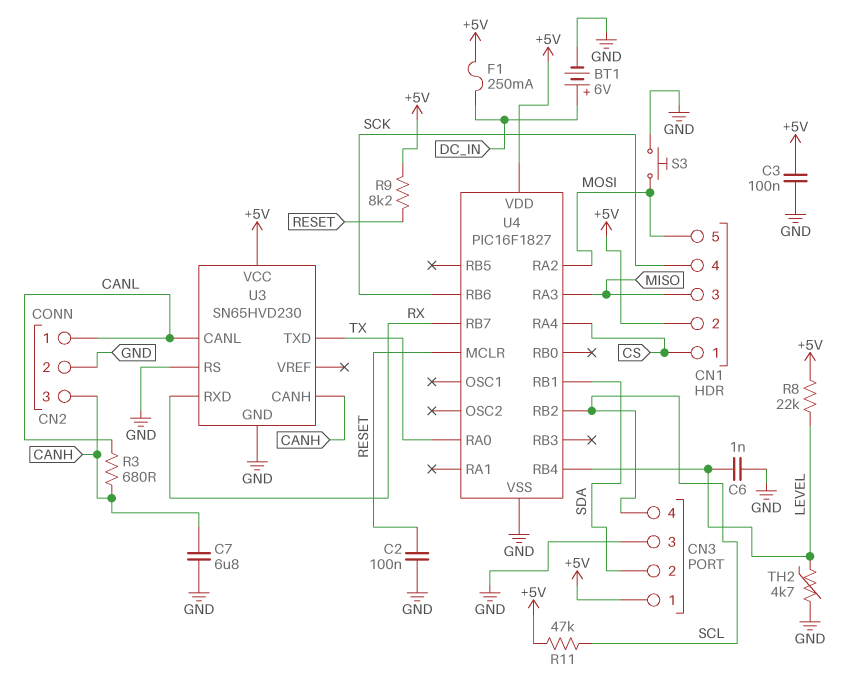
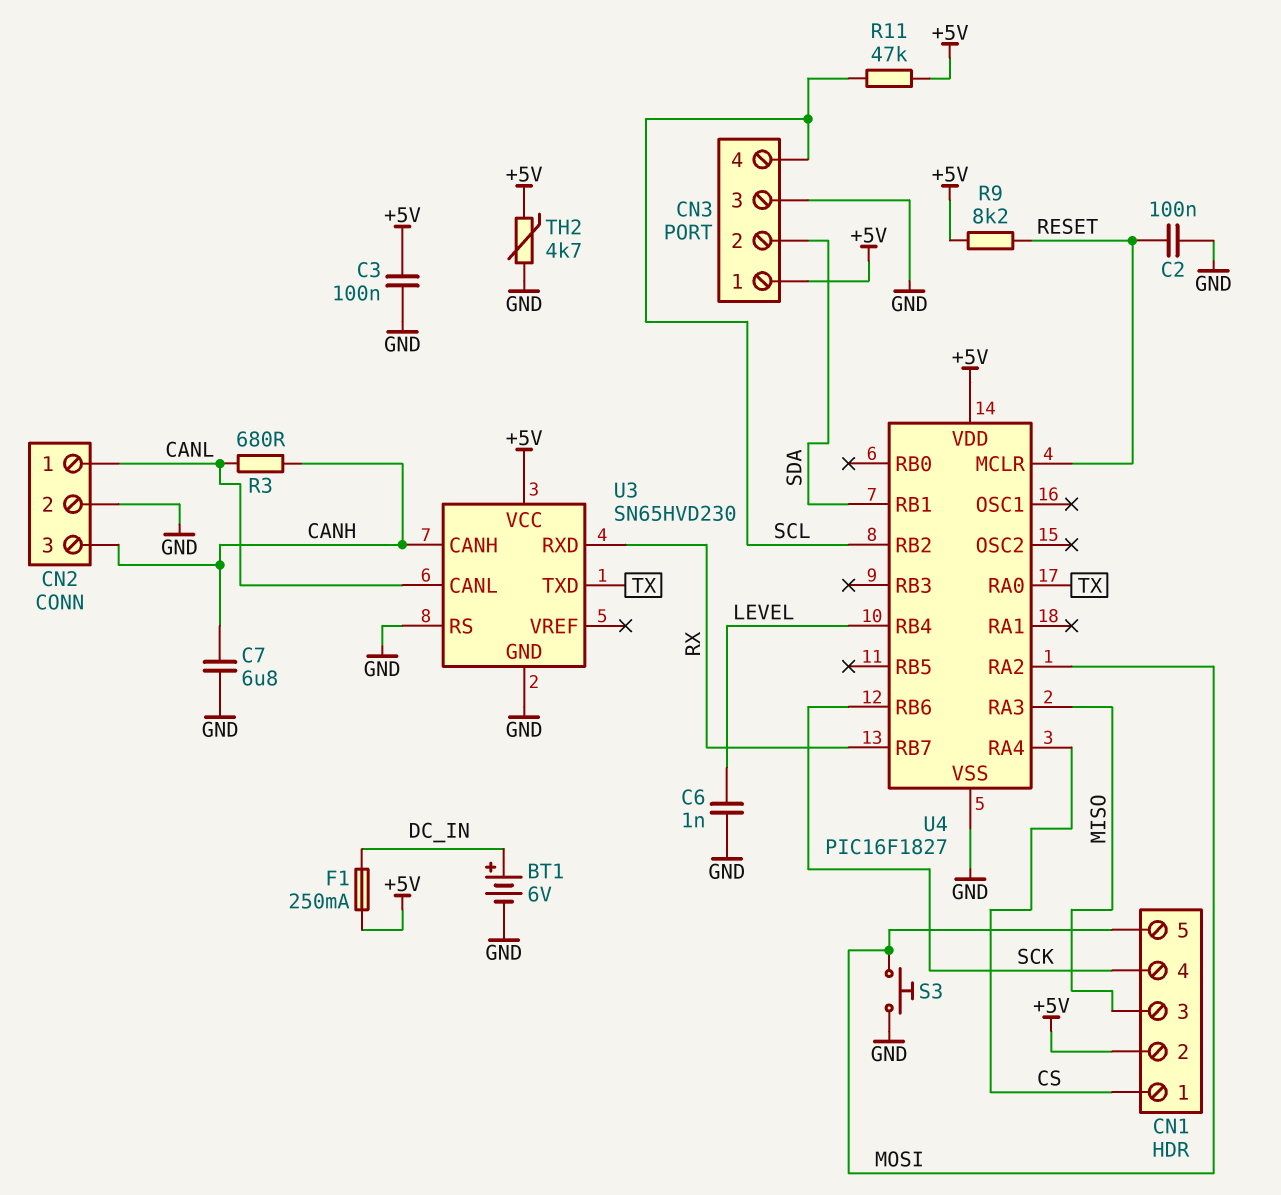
R8: 22k (+5V, LEVEL) -> none
TH2: 4.7k (GND, LEVEL) -> 4.7k (+5V, GND)

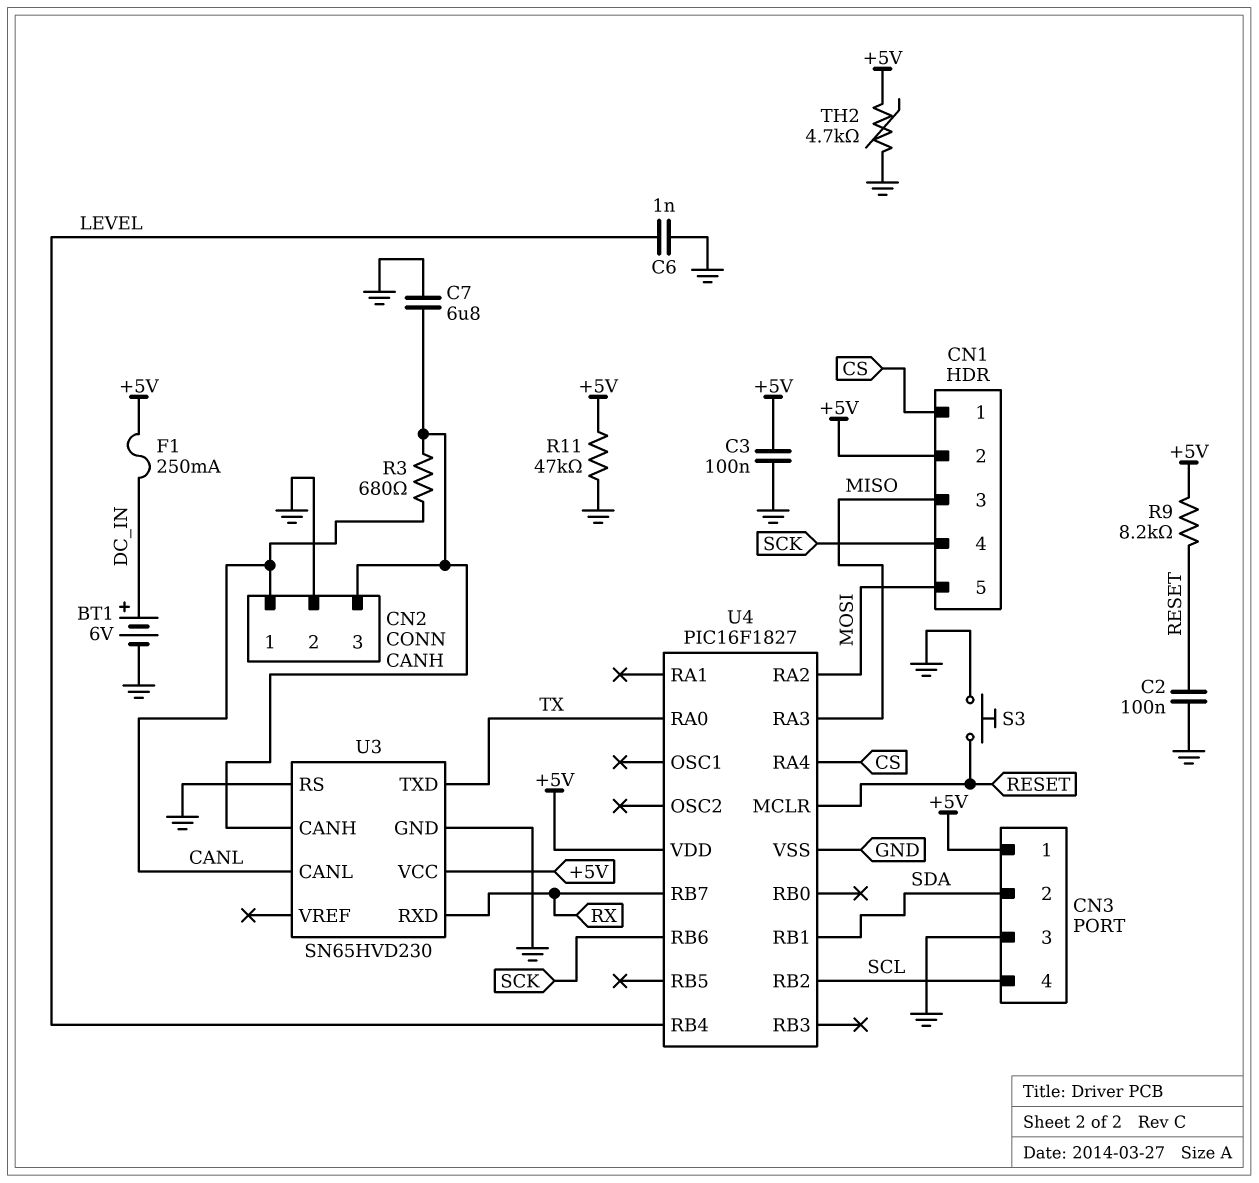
R11: 47k (+5V, SCL) -> 47k (+5V, GND)
S3: button (GND, MOSI) -> button (GND, RESET)

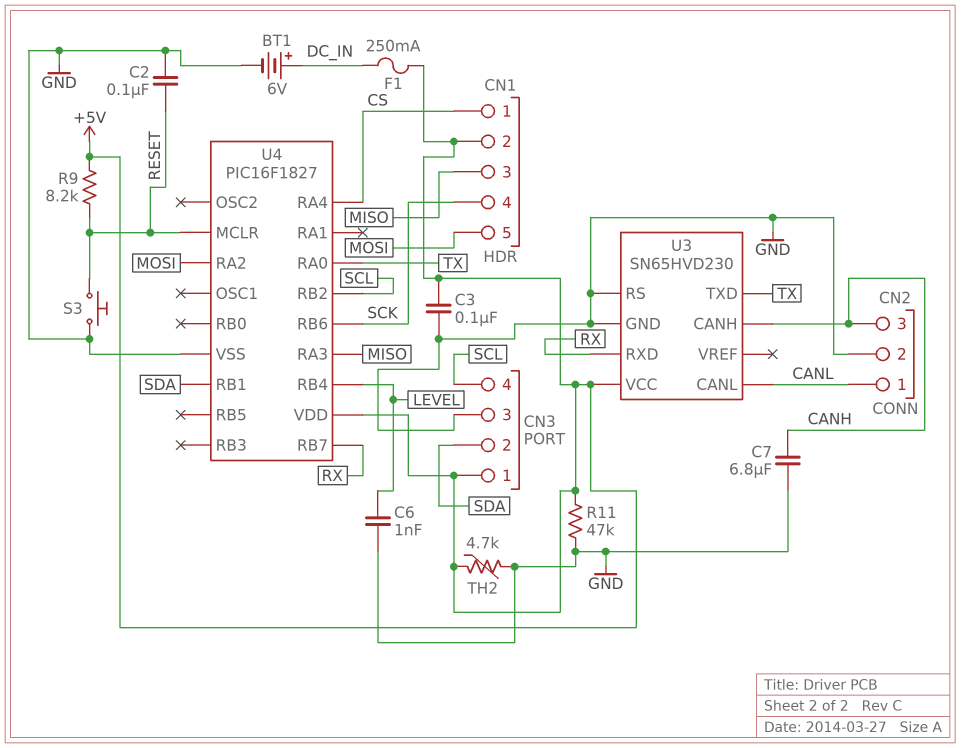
R3: 680 (CANH, CANL) -> none

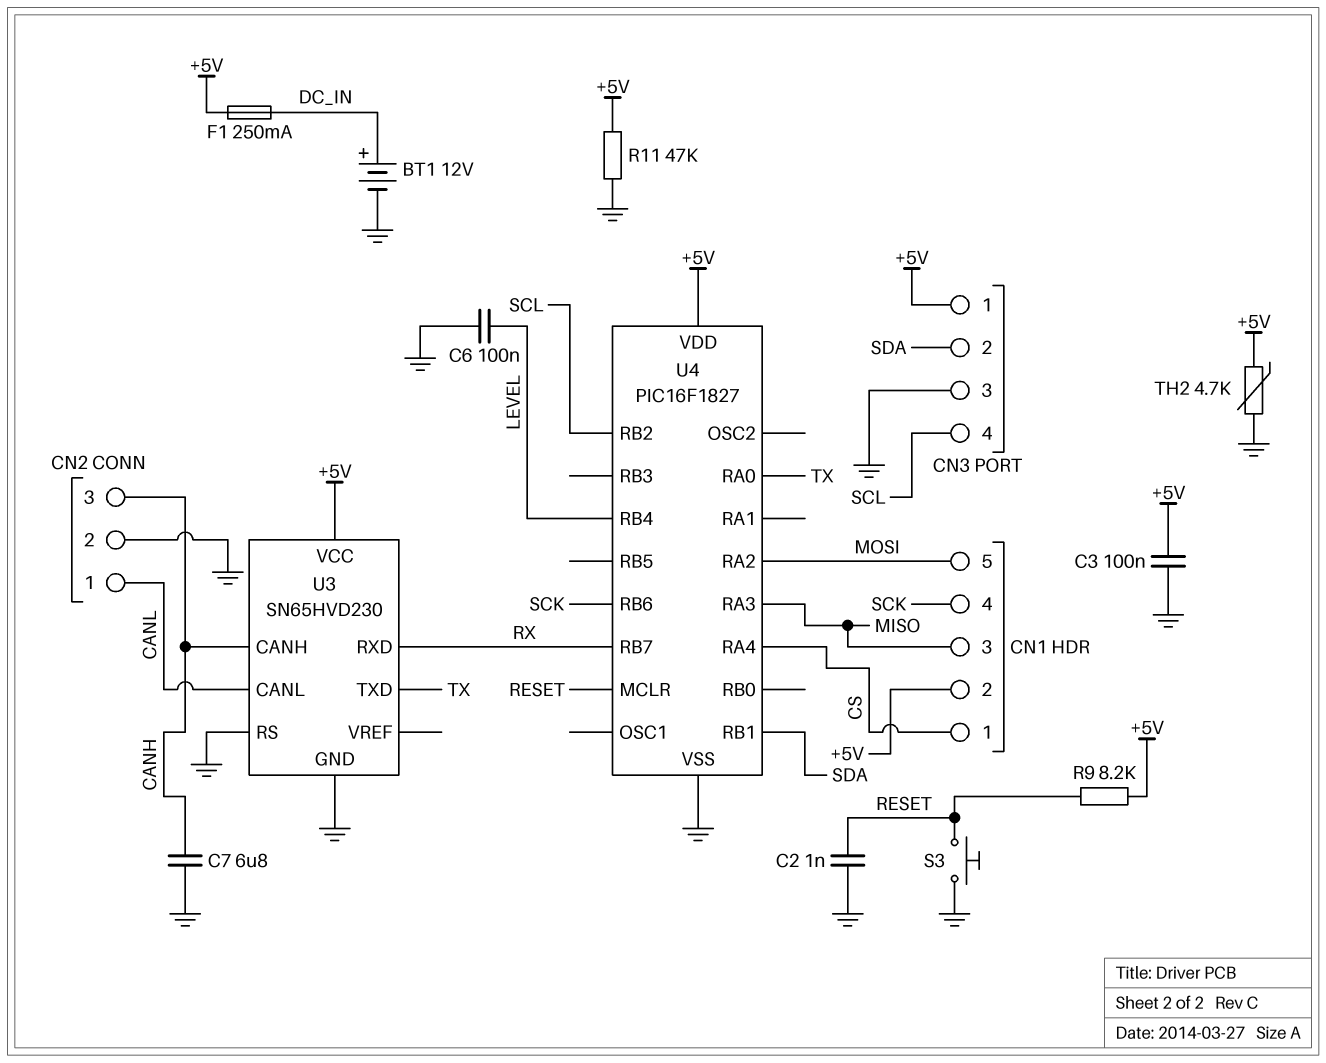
BT1: 6V (plus DC_IN, minus GND) -> 12V (plus DC_IN, minus GND)
C2: 100nF (GND, RESET) -> 1nF (GND, RESET)
C6: 1nF (GND, LEVEL) -> 100nF (GND, LEVEL)

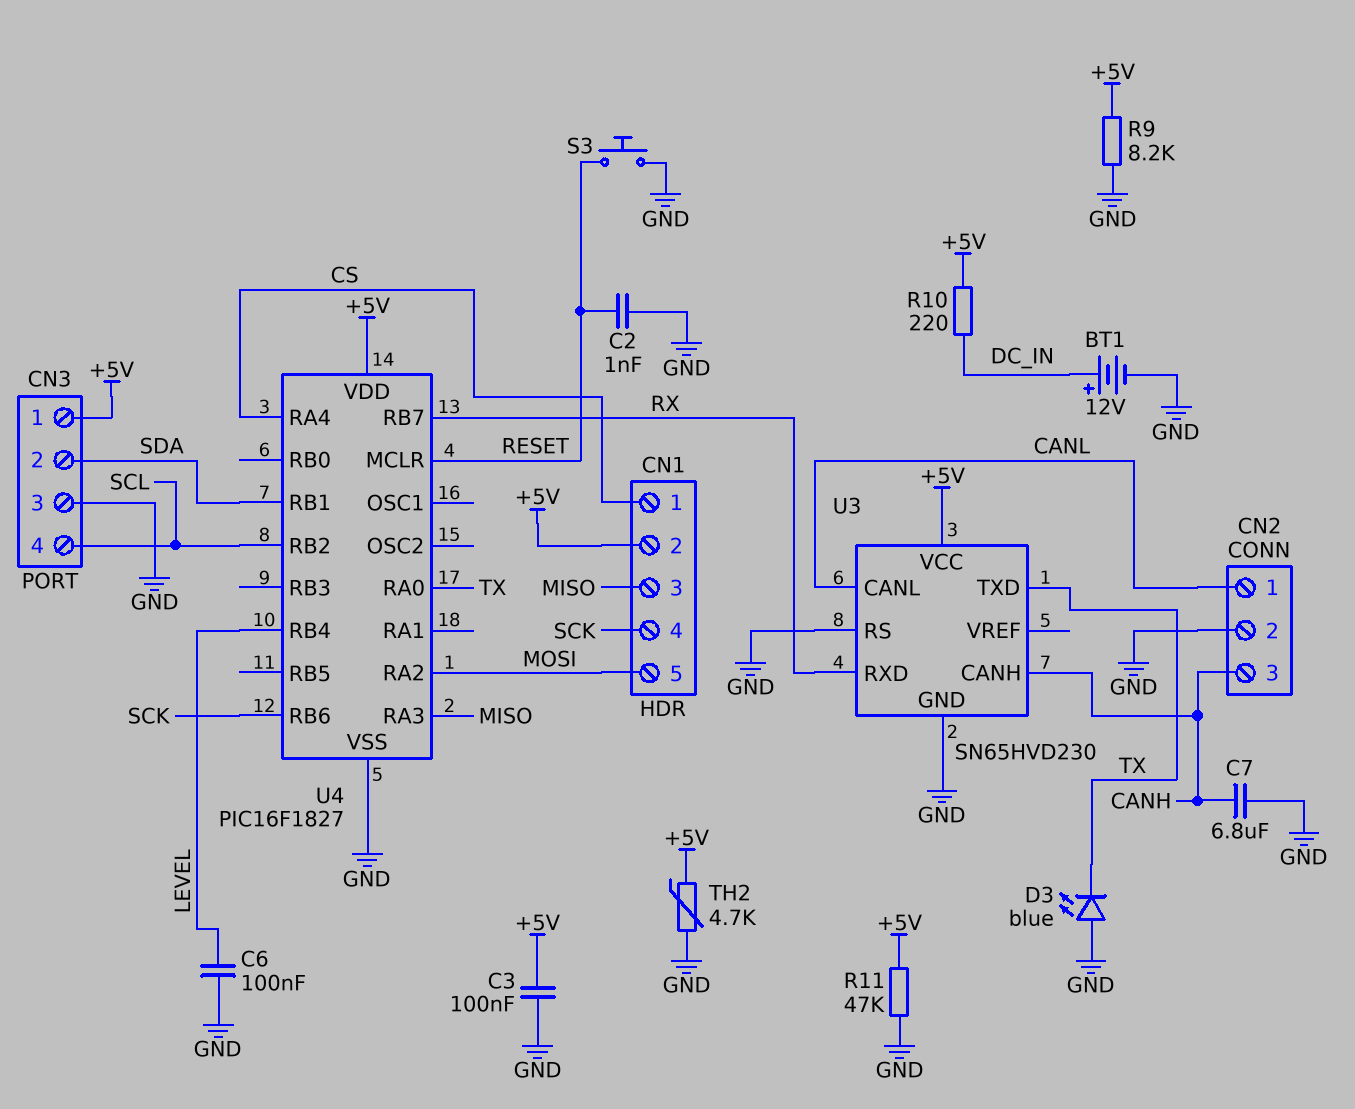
D3: none -> LED blue (A GND, K TX)
F1: 250mA (+5V, DC_IN) -> none
R9: 8.2k (+5V, RESET) -> 8.2k (+5V, GND)
R10: none -> 220 (+5V, DC_IN)

